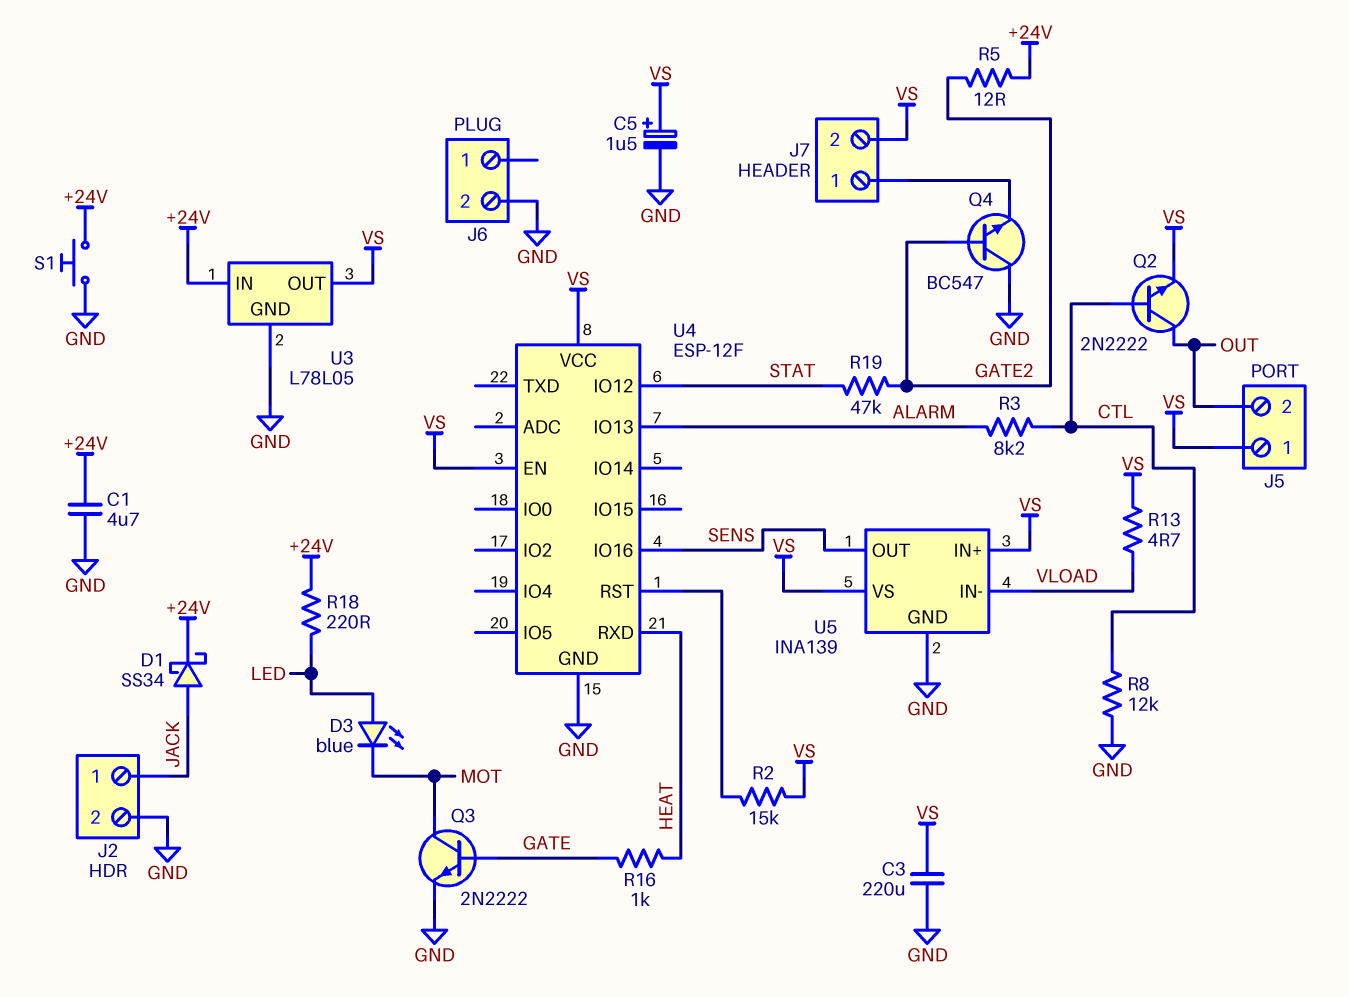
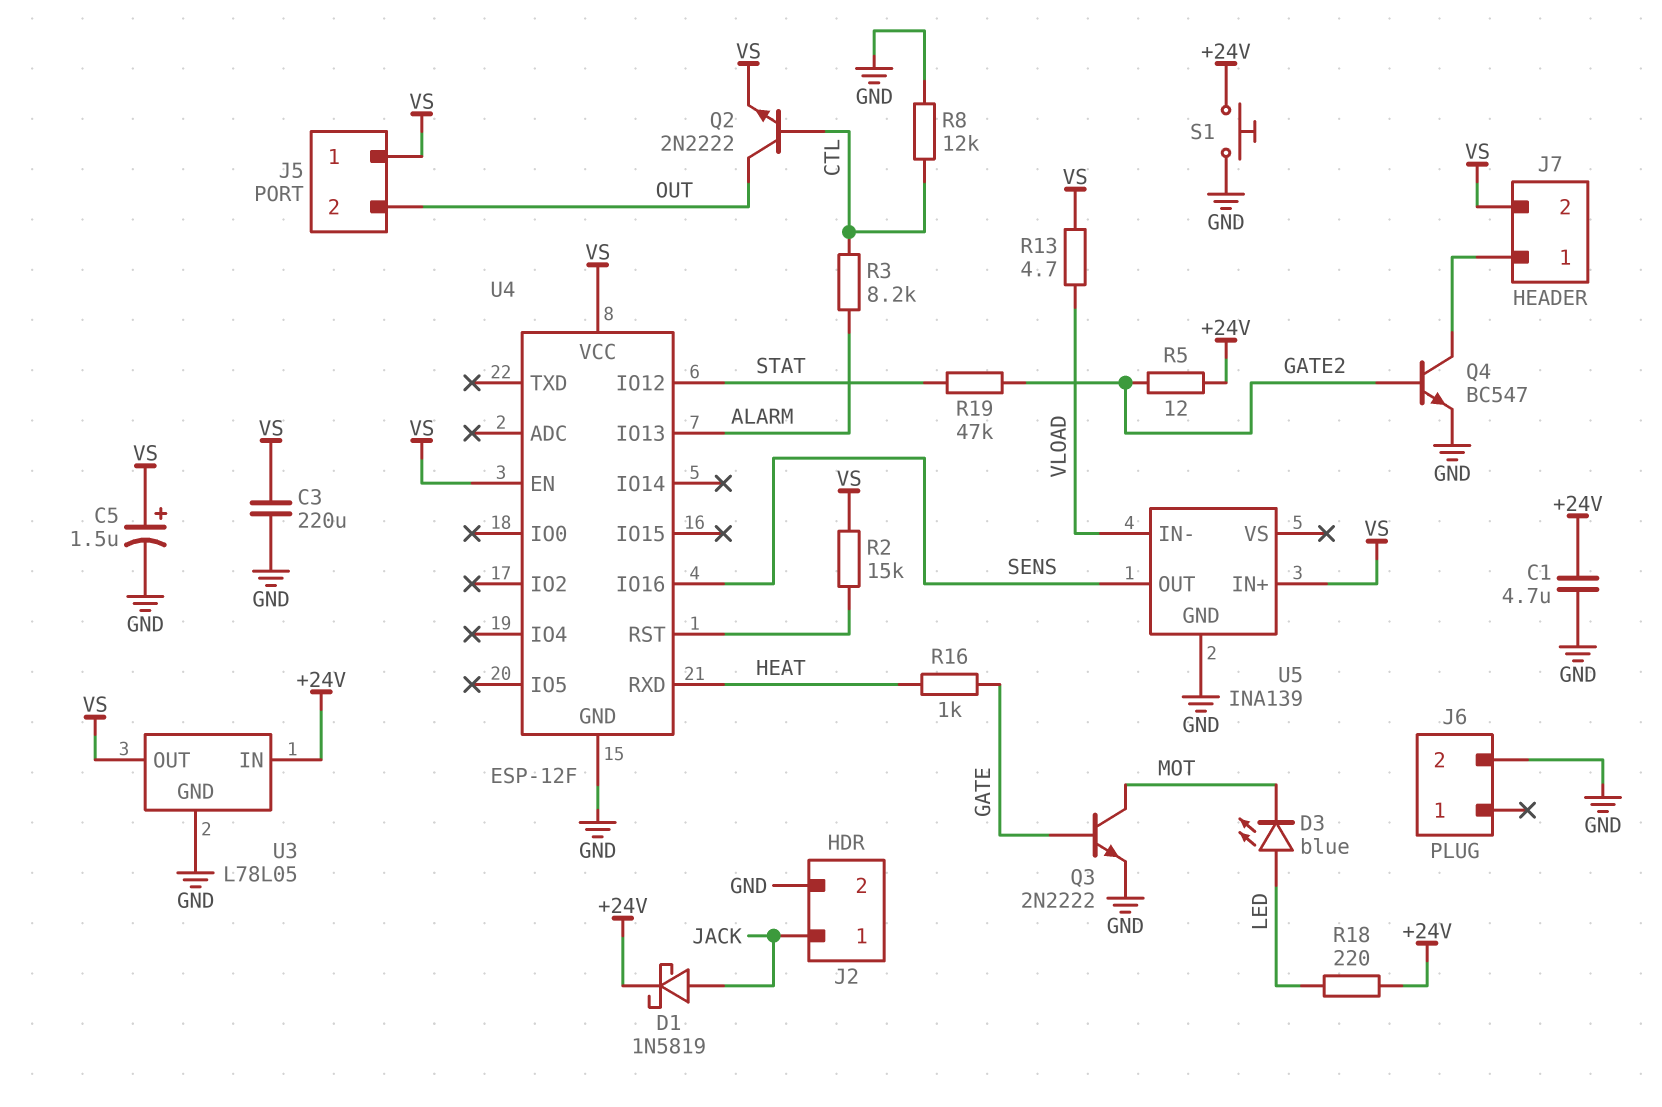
D1: schottky SS34 (A JACK, K +24V) -> schottky 1N5819 (A JACK, K +24V)
Q4: NPN BC547 (B GATE2, C GND, E J7/1) -> NPN BC547 (B GATE2, C J7/1, E GND)
U5 pin VS: VS -> none

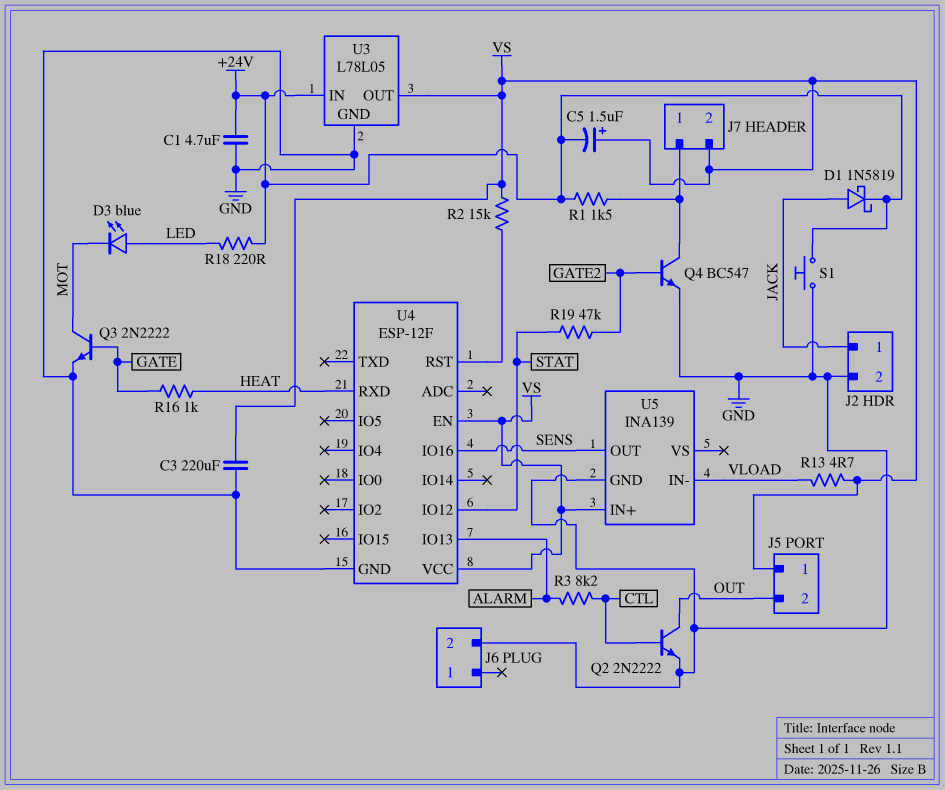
C5: 1.5uF (plus VS, minus GND) -> 1.5uF (plus VS, minus +24V)
Q2: NPN 2N2222 (B CTL, C OUT, E VS) -> NPN 2N2222 (B CTL, C OUT, E GND)
R1: none -> 1.5k (+24V, J7/1)
R5: 12 (+24V, GATE2) -> none
R8: 12k (CTL, GND) -> none

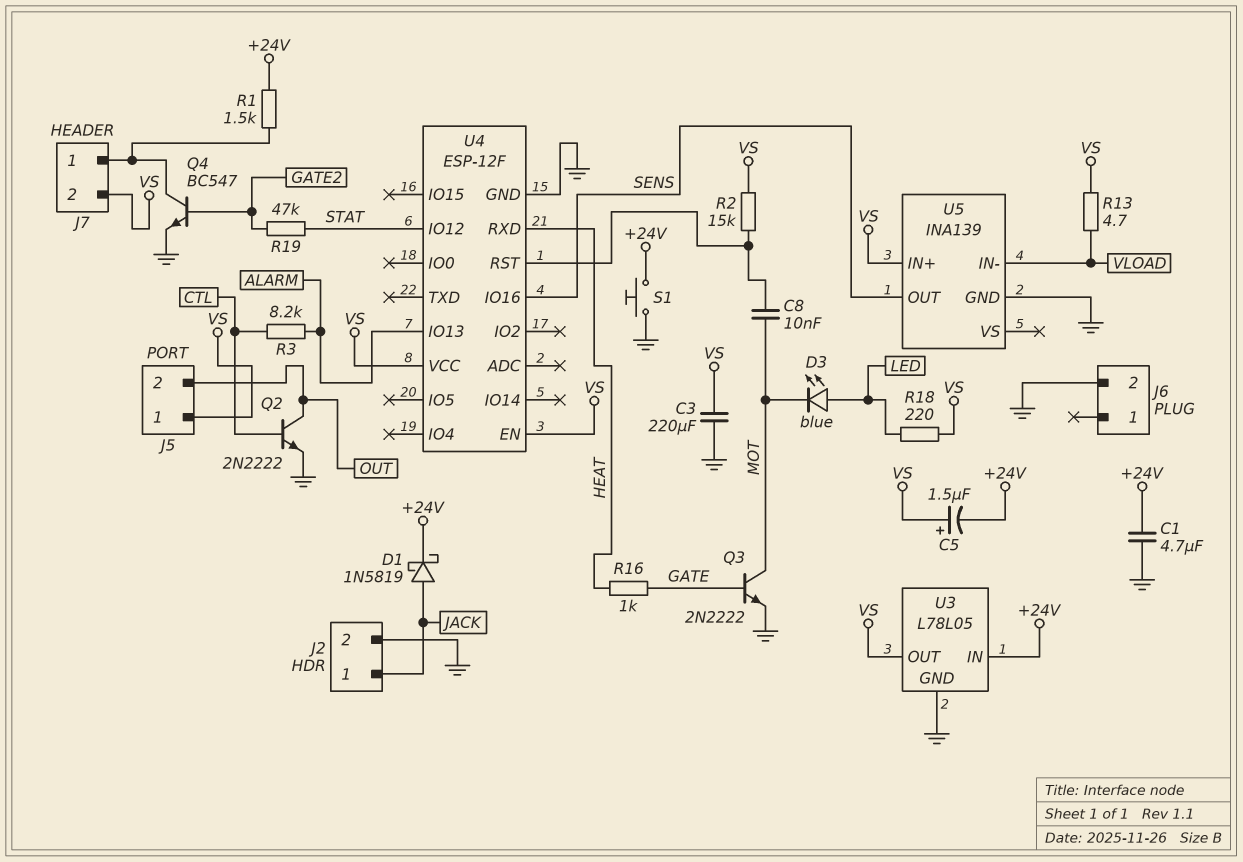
C8: none -> 10nF (MOT, U4/RST)
R18: 220 (+24V, LED) -> 220 (LED, VS)

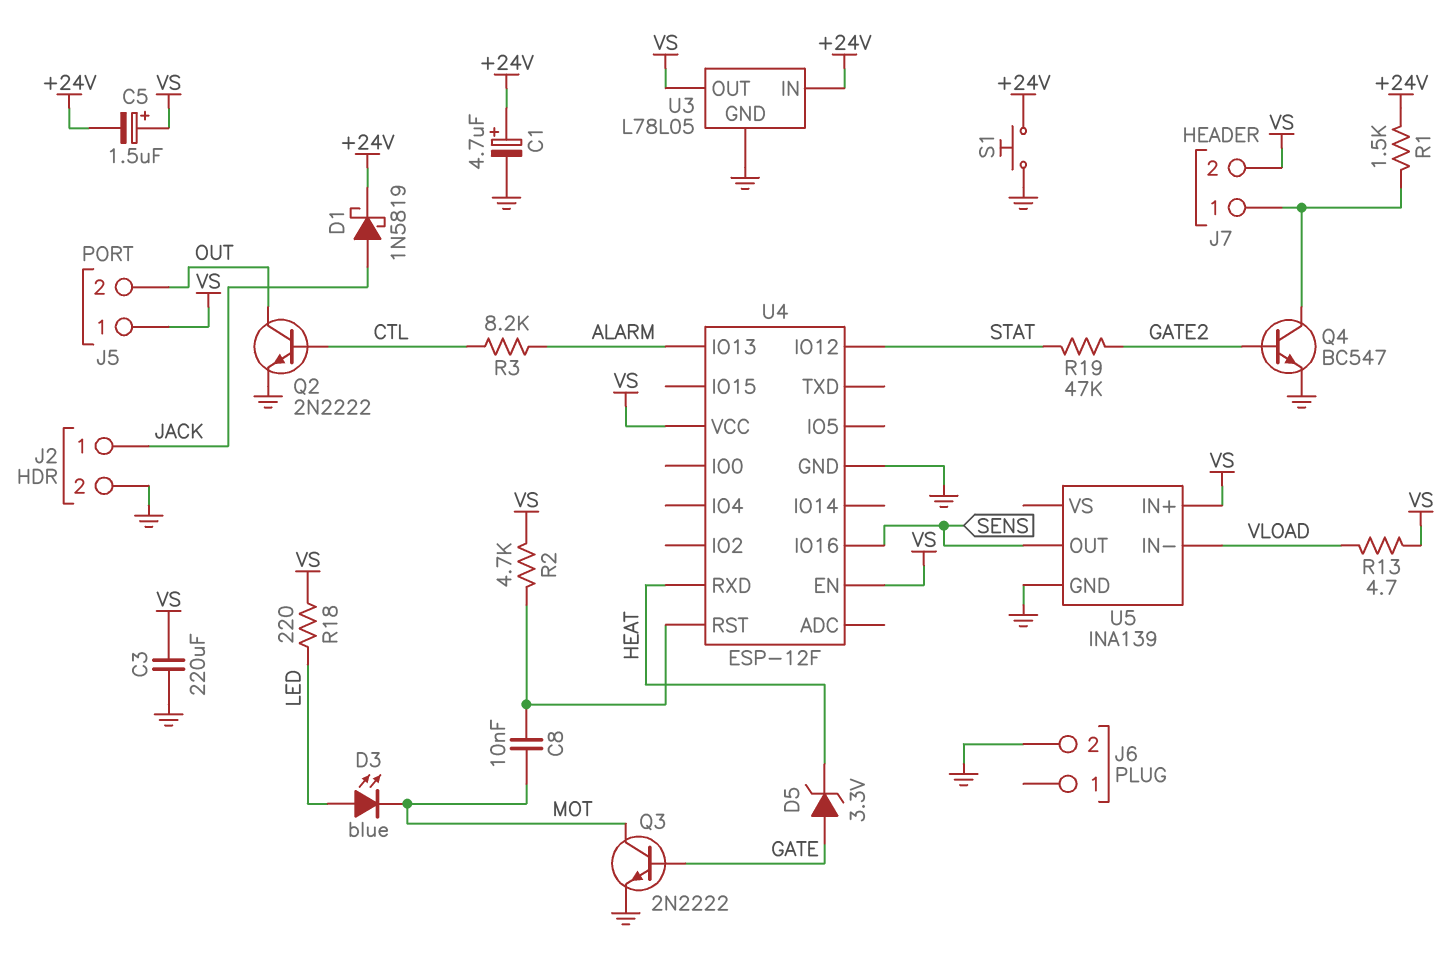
C1: 4.7uF (+24V, GND) -> 4.7uF (plus +24V, minus GND)
D5: none -> zener 3.3V (A GATE, K HEAT)
R2: 15k (U4/RST, VS) -> 4.7k (U4/RST, VS)
R16: 1k (GATE, HEAT) -> none

